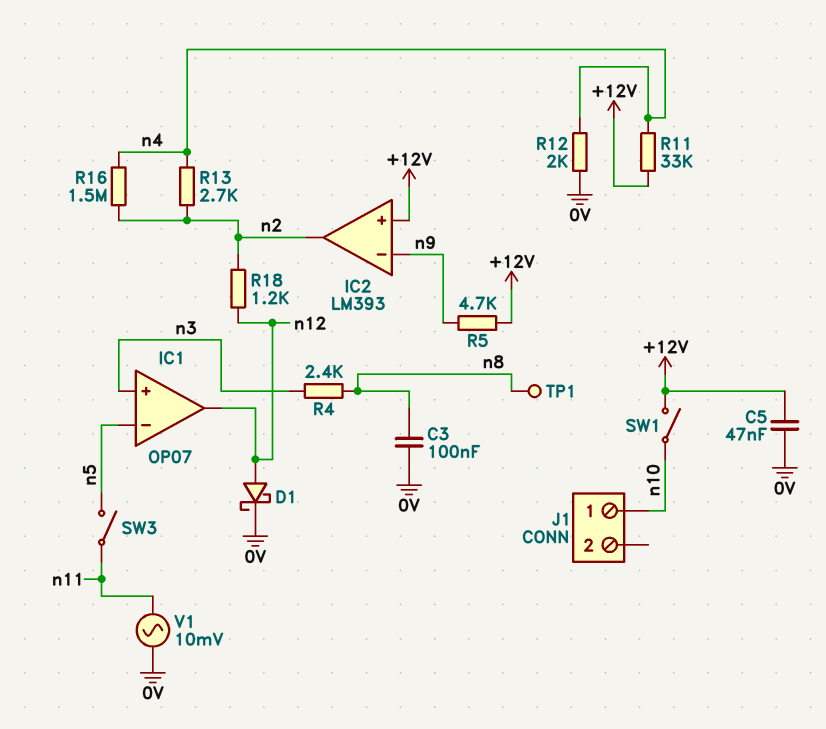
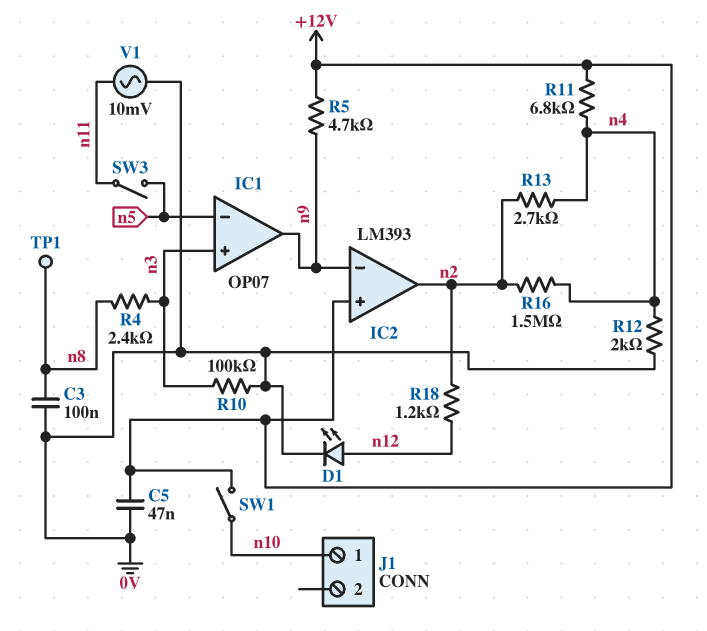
D1: schottky (A n12, K 0V) -> LED (A n12, K 0V)
IC1 pin out: n12 -> n9
R10: none -> 100k (0V, n3)
R11: 33k (+12V, n4) -> 6.8k (+12V, n4)

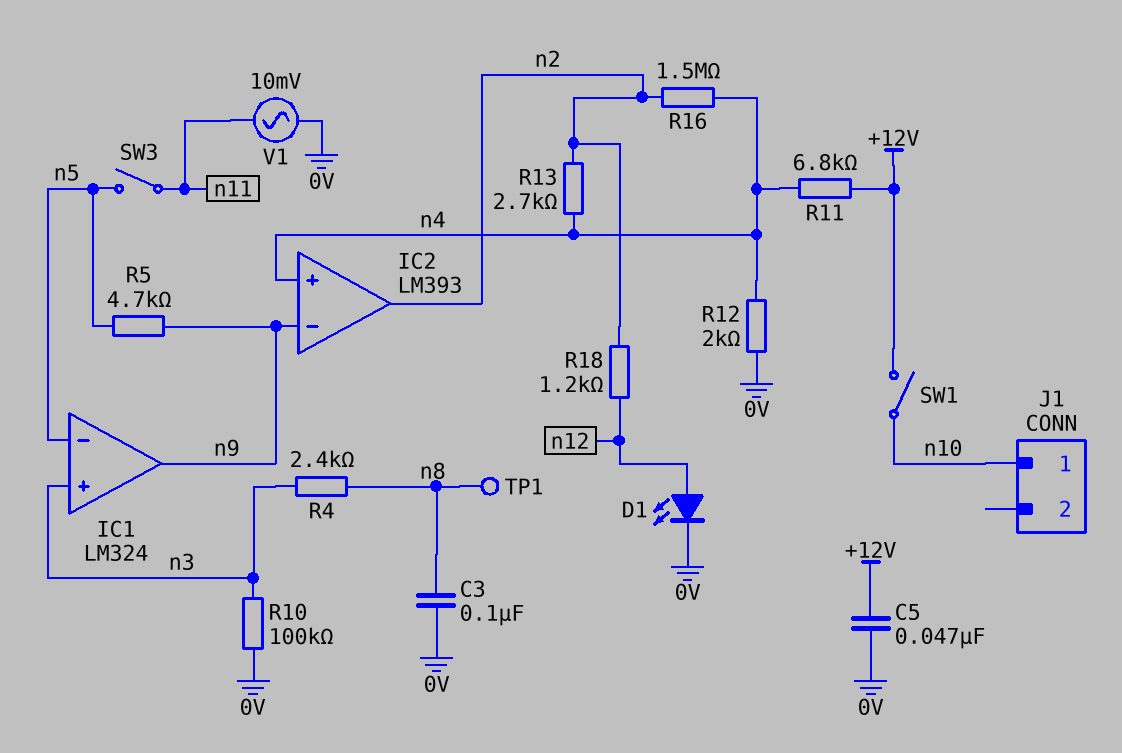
IC1: OP07 -> LM324
IC2 pin in+: +12V -> n4
R5: 4.7k (+12V, n9) -> 4.7k (n5, n9)

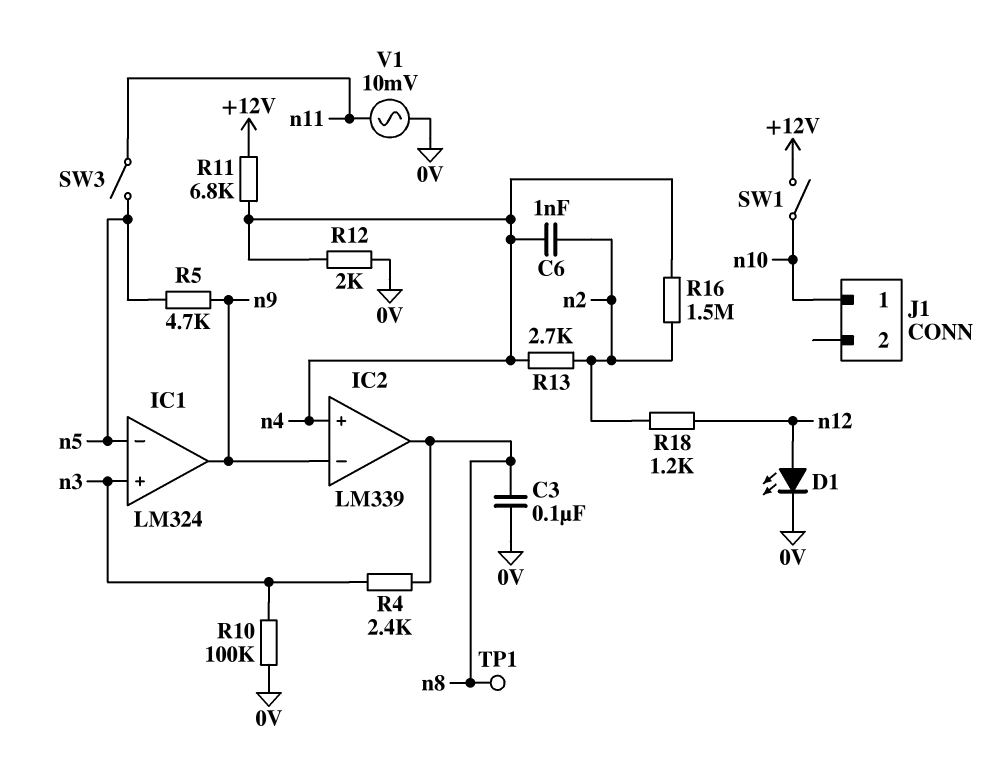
C5: 47nF (+12V, 0V) -> none
C6: none -> 1nF (n2, n4)
IC2: LM393 -> LM339
IC2 pin out: n2 -> n8

